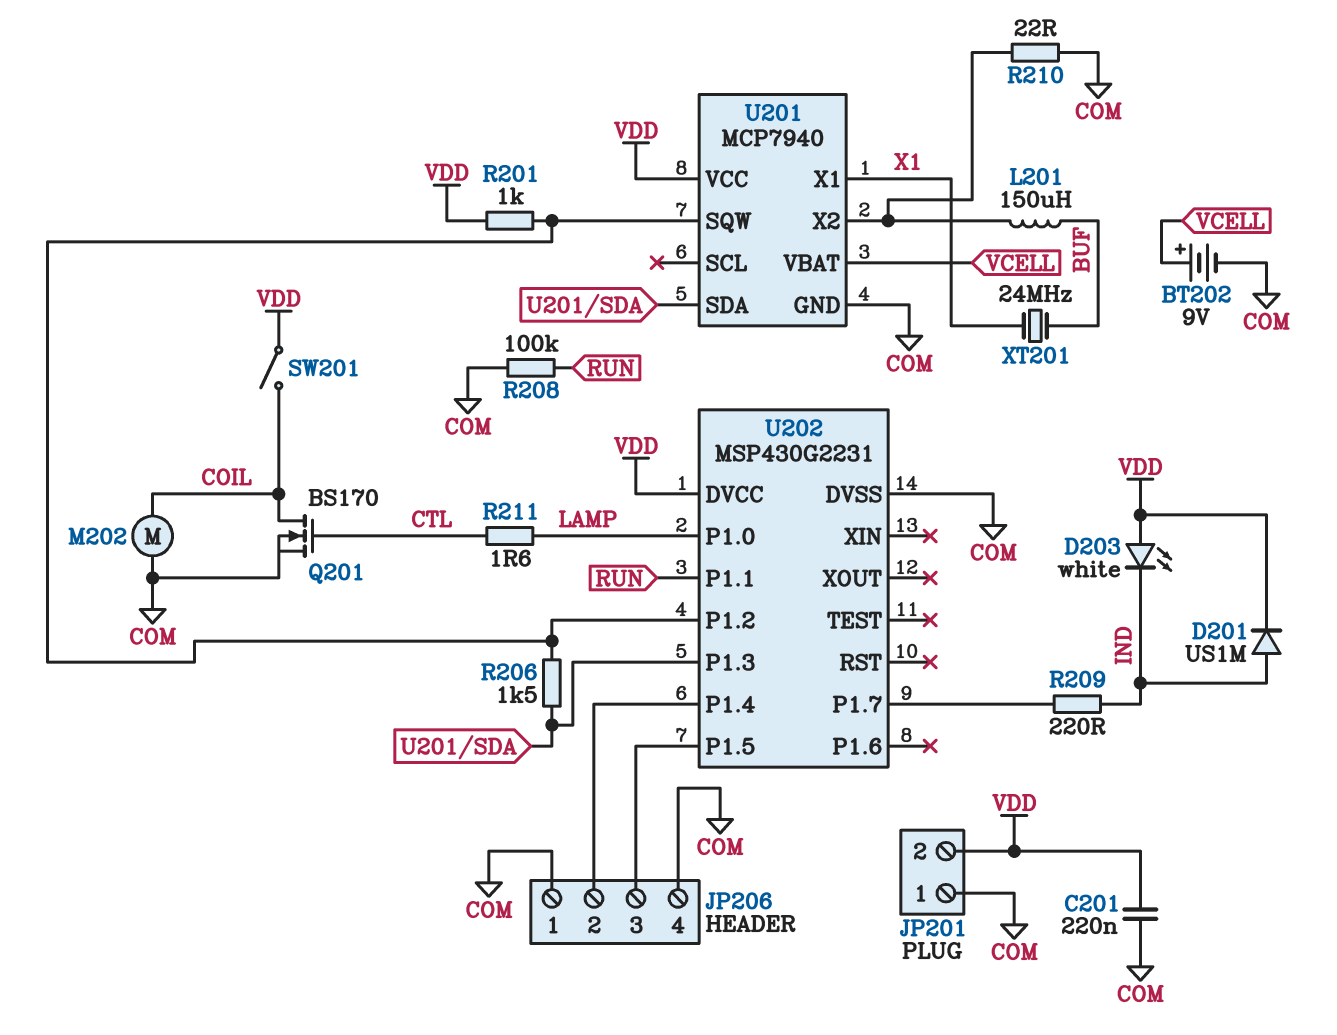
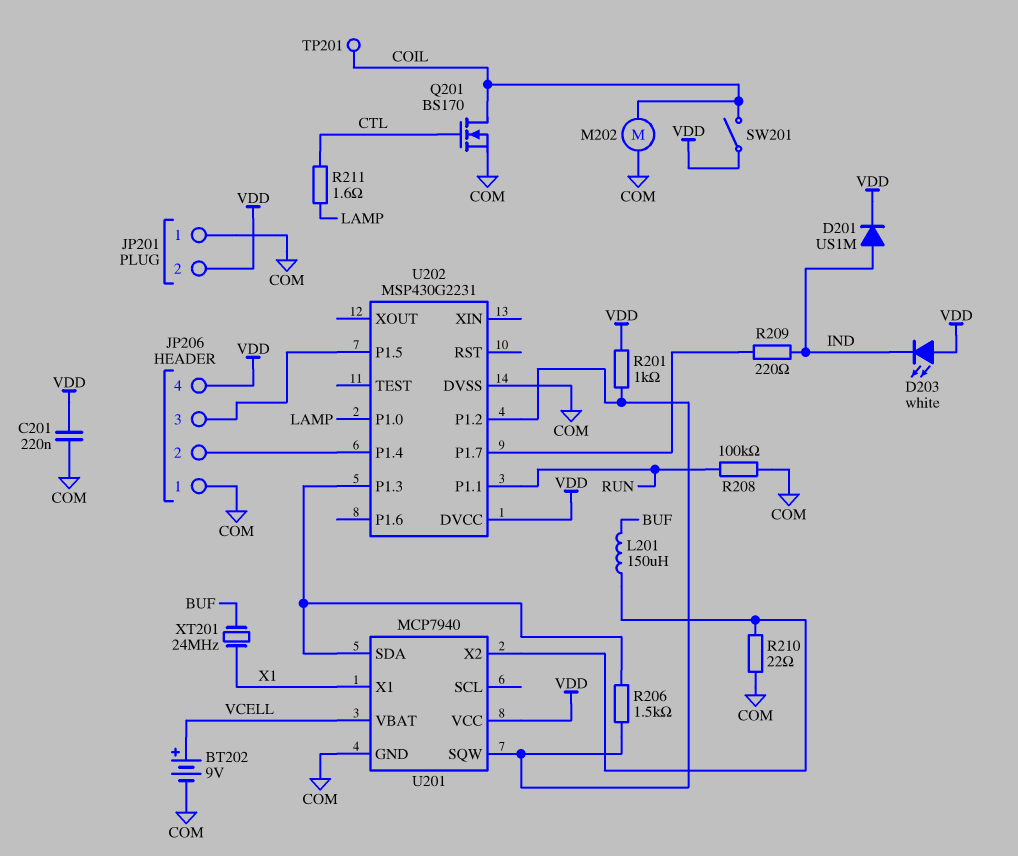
JP206 pin 4: COM -> VDD
TP201: none -> test point (COIL)

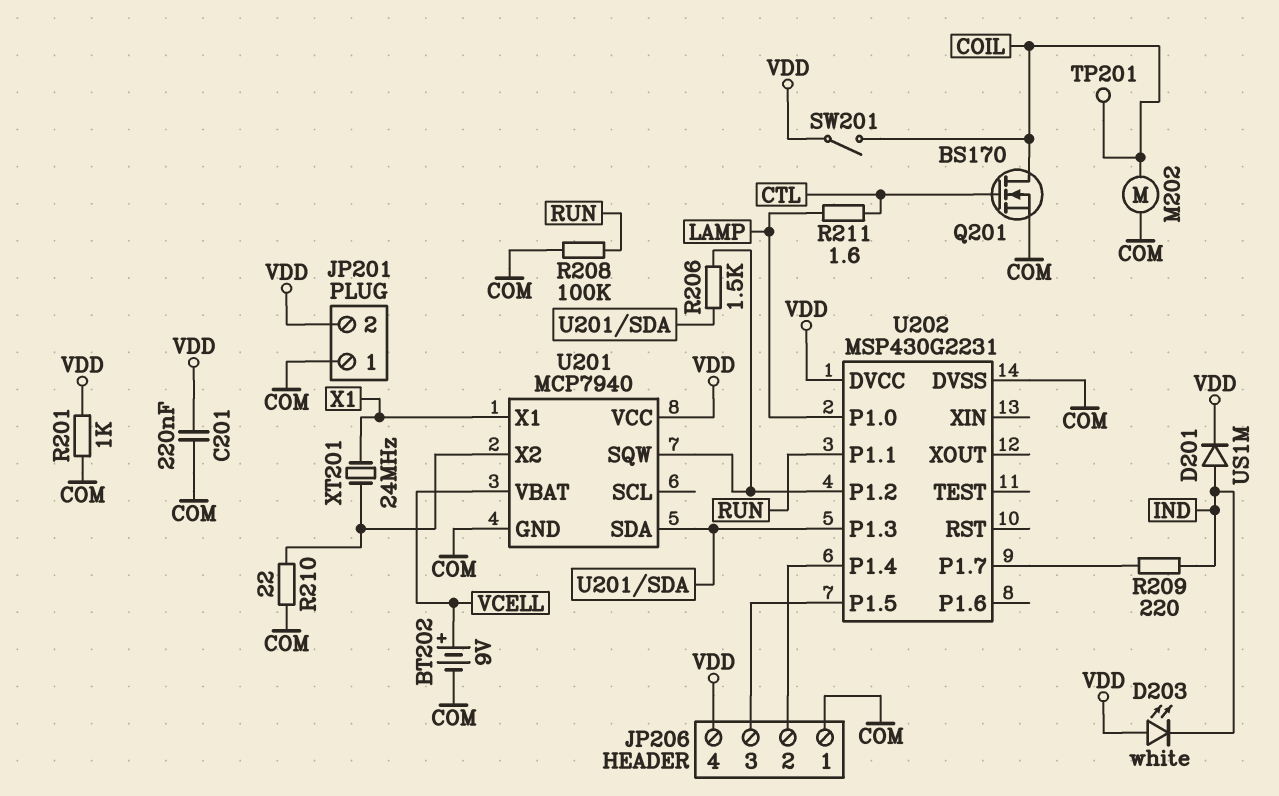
L201: 150uH (BUF, U201/X2) -> none
R201: 1k (U201/SQW, VDD) -> 1k (COM, VDD)
XT201: 24MHz (BUF, X1) -> 24MHz (U201/X2, X1)

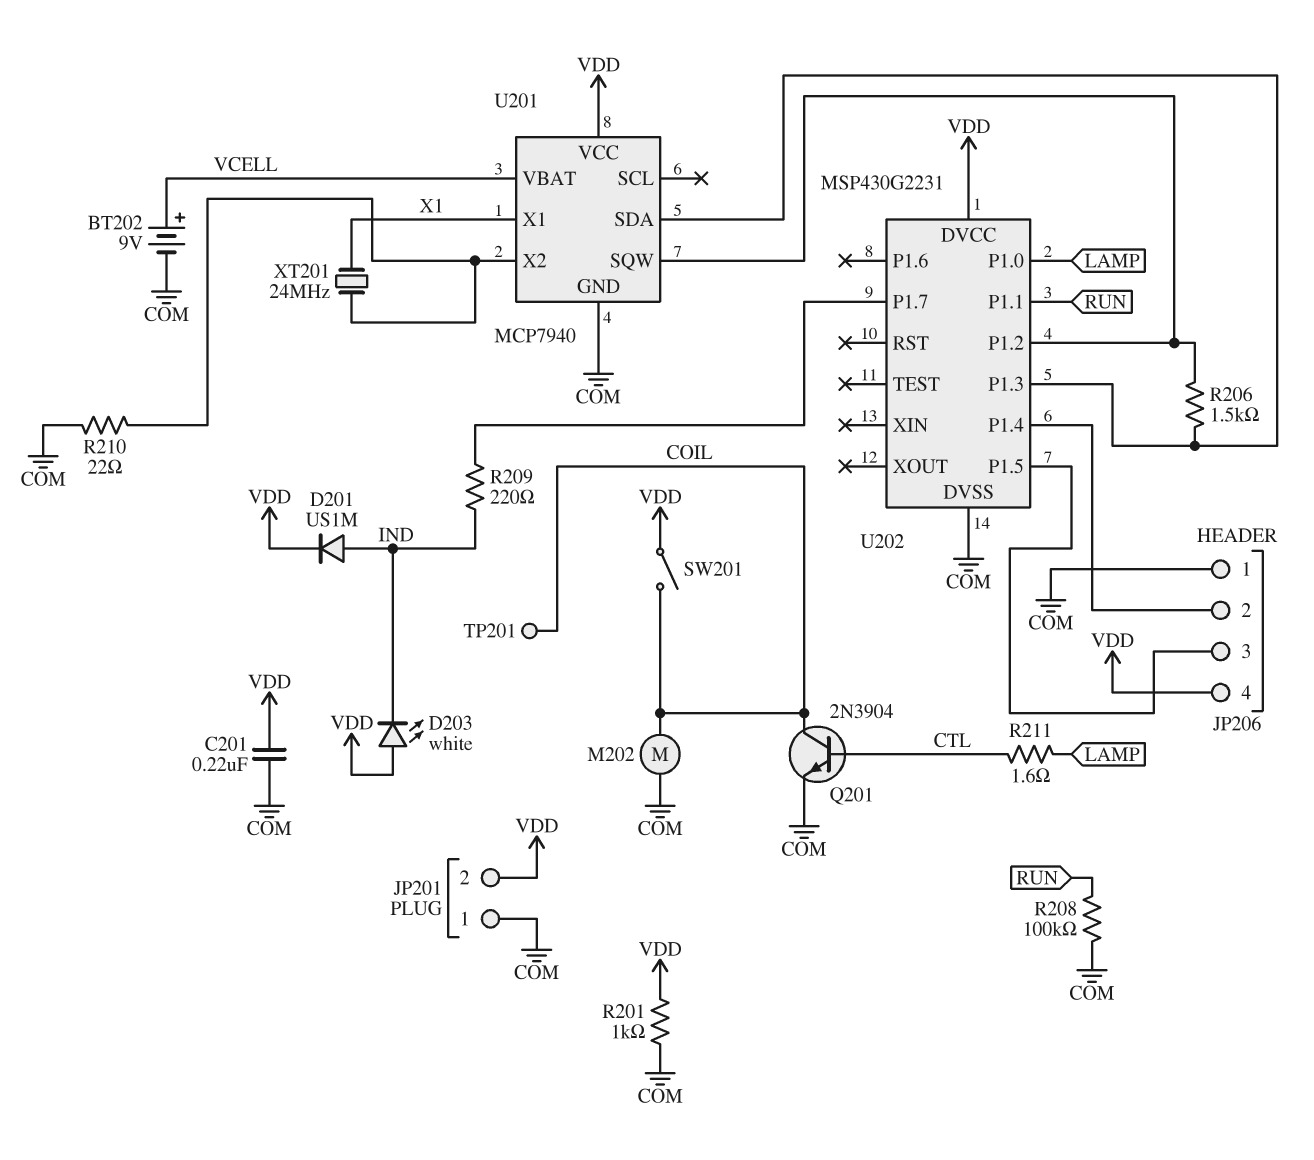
Q201: NMOS BS170 (G CTL, D COIL, S COM) -> NPN 2N3904 (B CTL, C COIL, E COM)

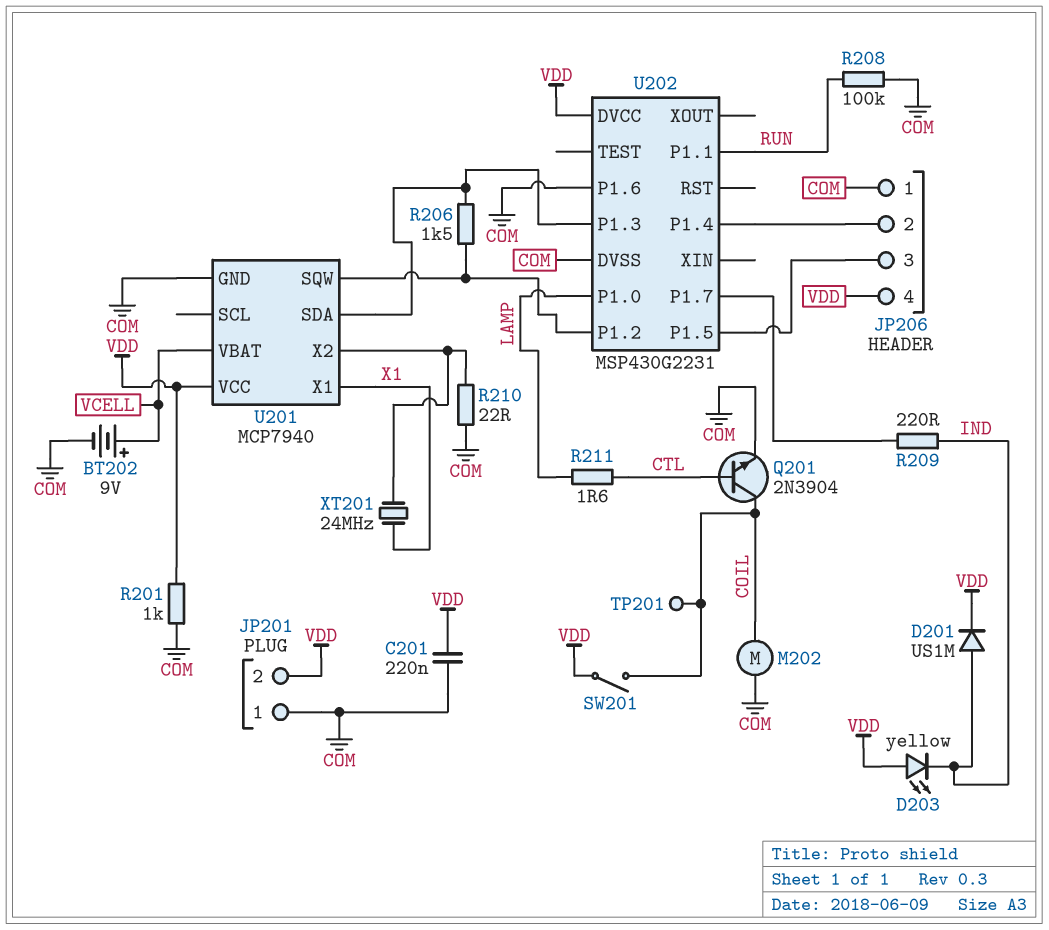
D203: LED white (A VDD, K IND) -> LED yellow (A VDD, K IND)
U202 pin P1.6: none -> COM

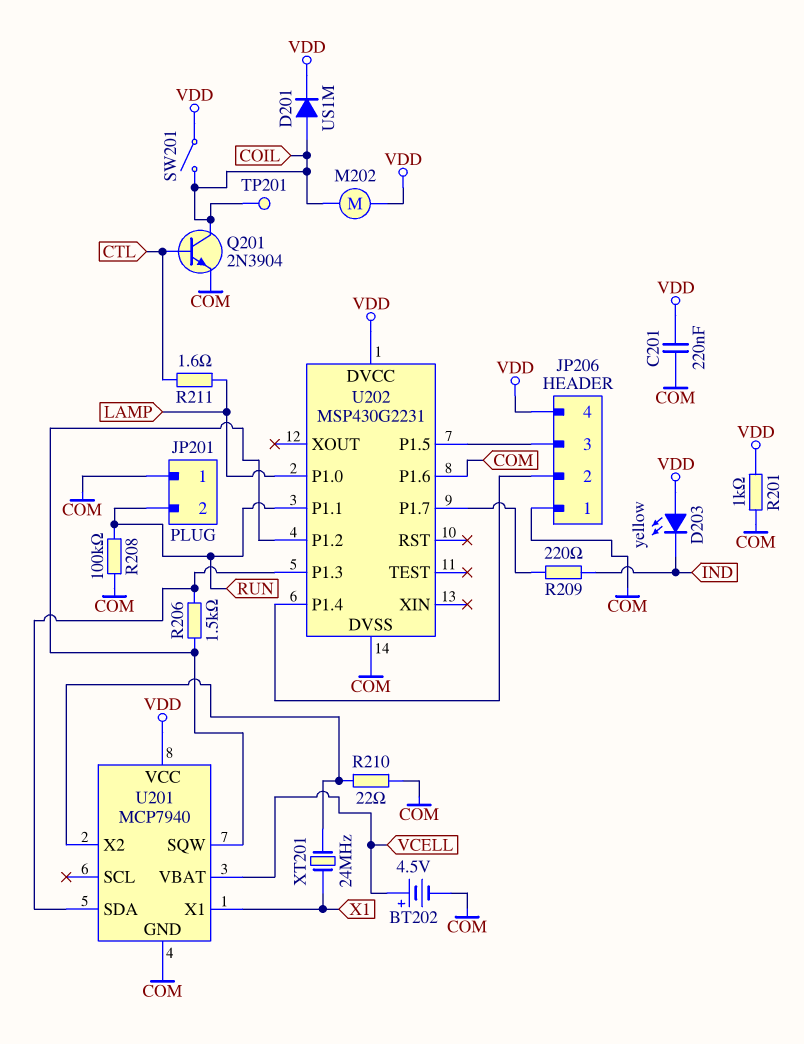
BT202: 9V (plus VCELL, minus COM) -> 4.5V (plus VCELL, minus COM)
D201: diode US1M (A IND, K VDD) -> diode US1M (A COIL, K VDD)
JP201 pin 2: VDD -> RUN
M202: motor (COIL, COM) -> motor (COIL, VDD)

